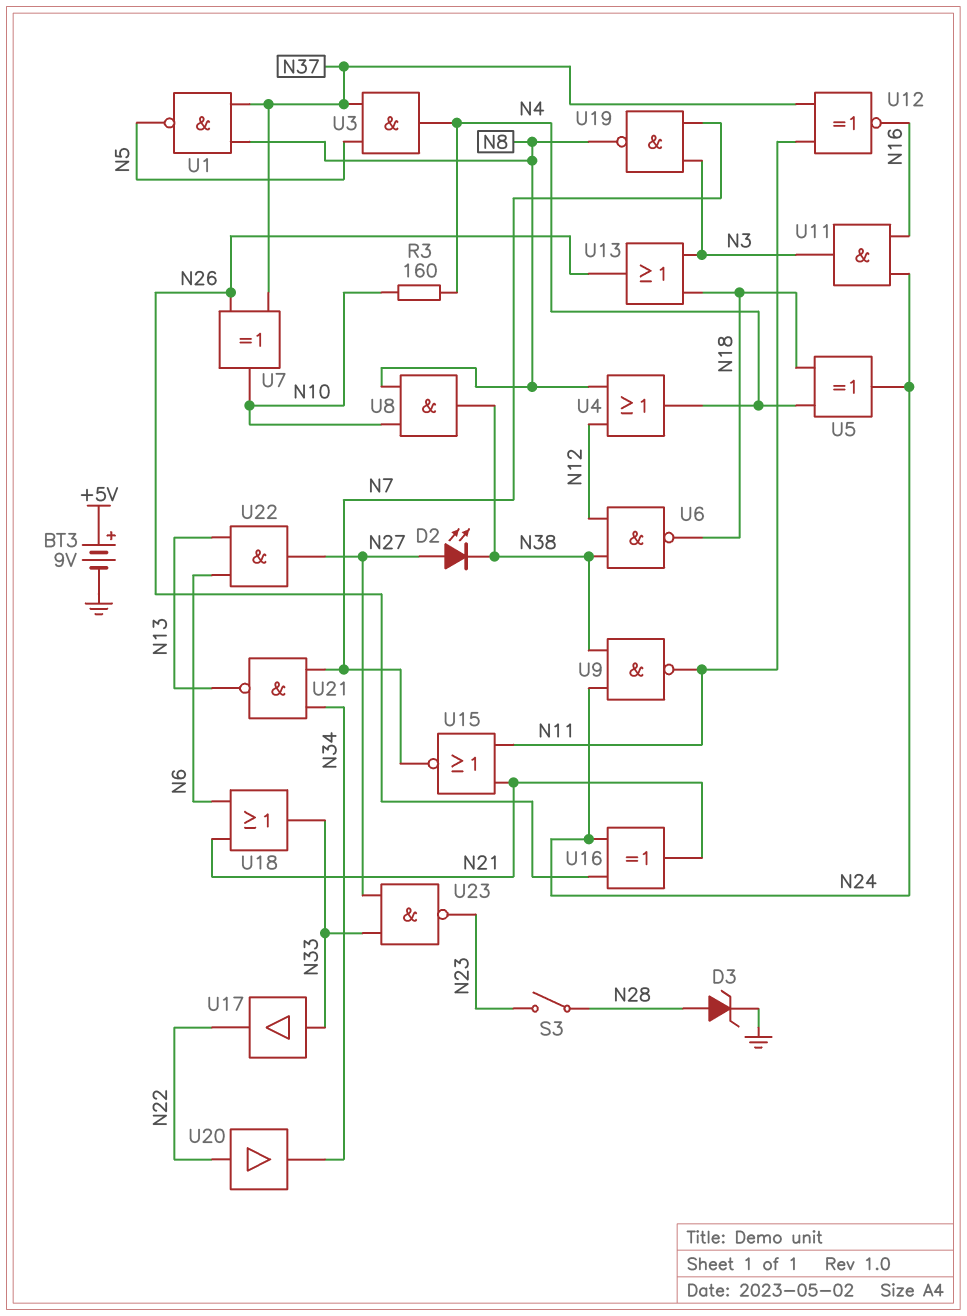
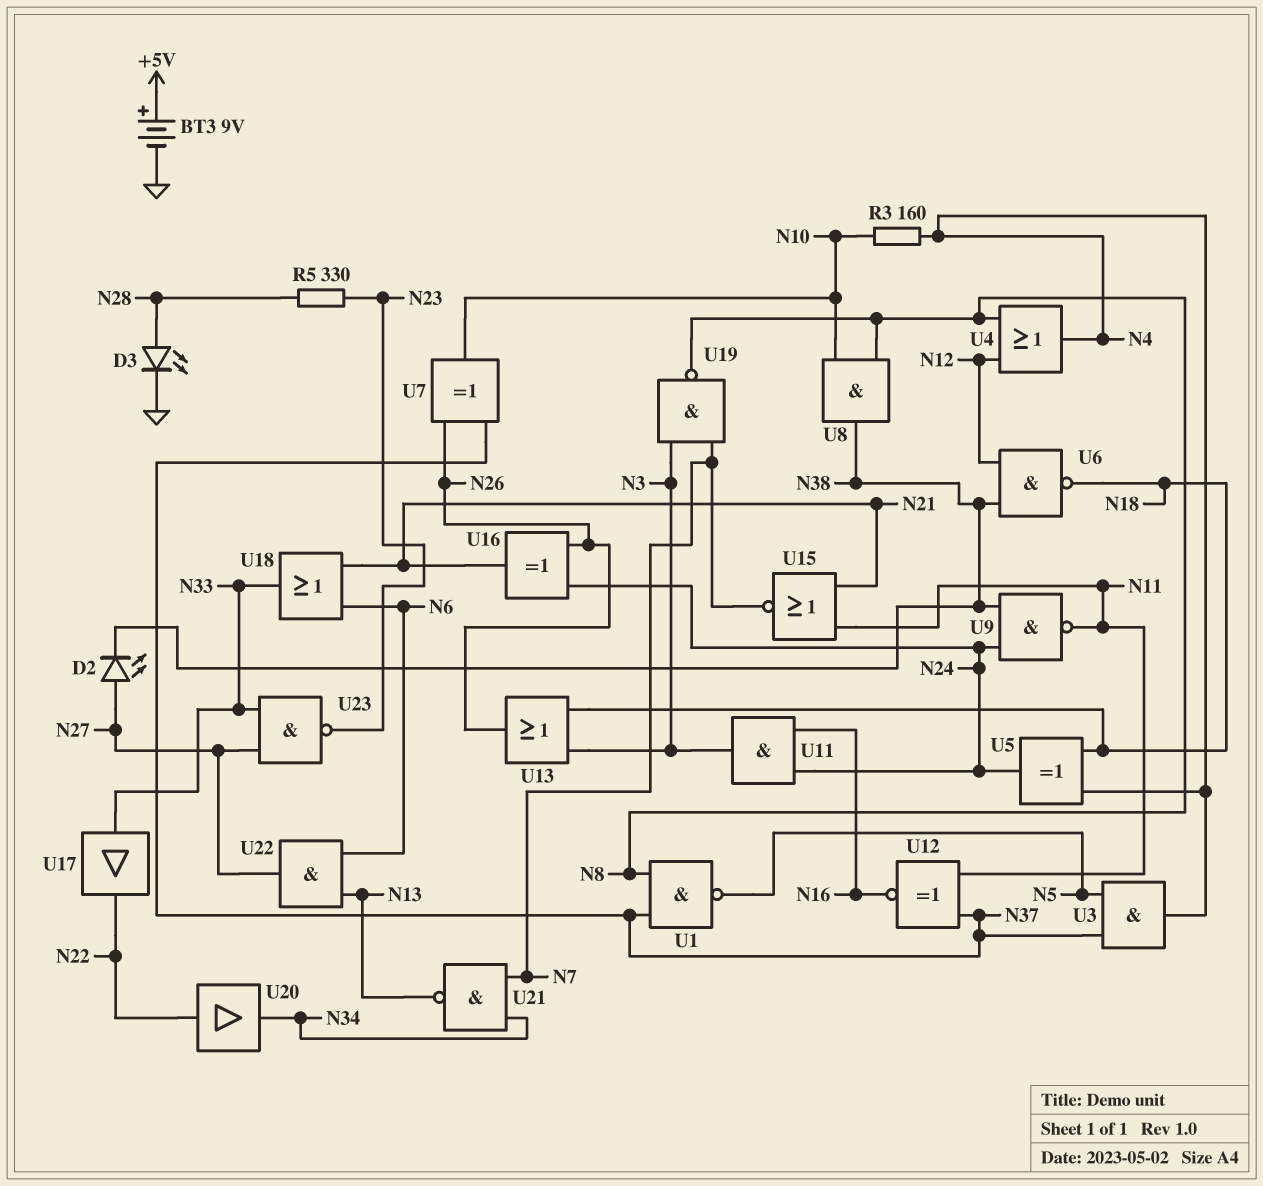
D3: zener (A N28, K GND) -> LED (A N28, K GND)
R5: none -> 330 (N23, N28)
S3: switch (N23, N28) -> none

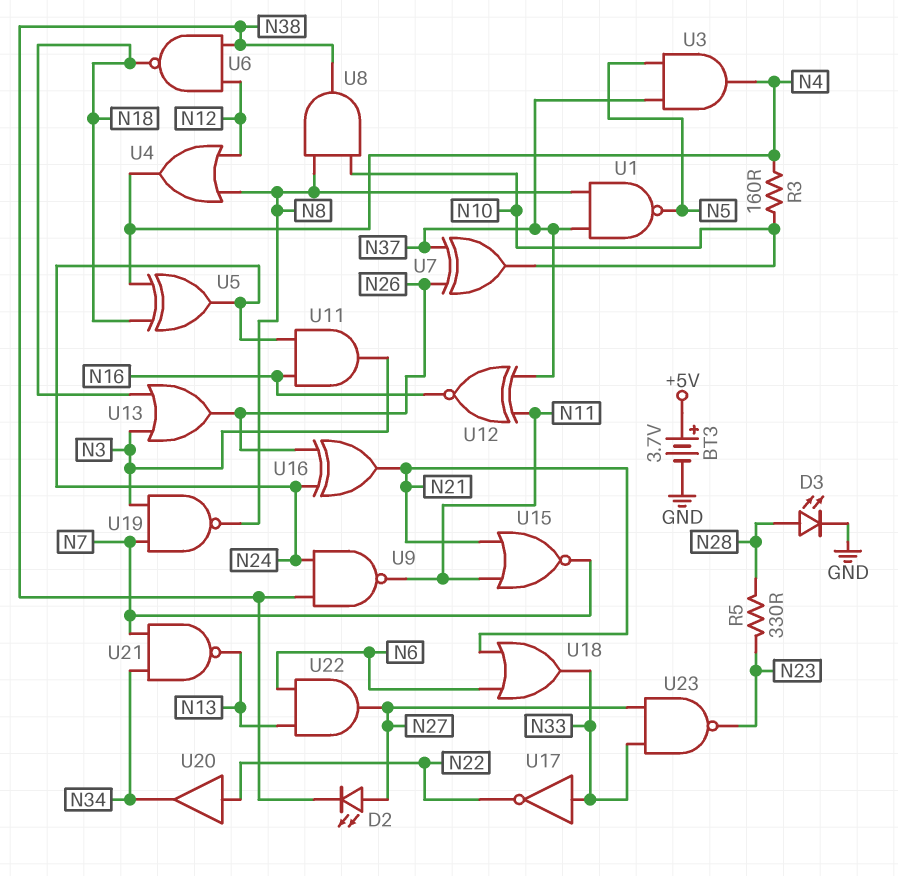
BT3: 9V (plus +5V, minus GND) -> 3.7V (plus +5V, minus GND)
U17: buffer (in N33, out N22) -> NOT (in N33, out N22)

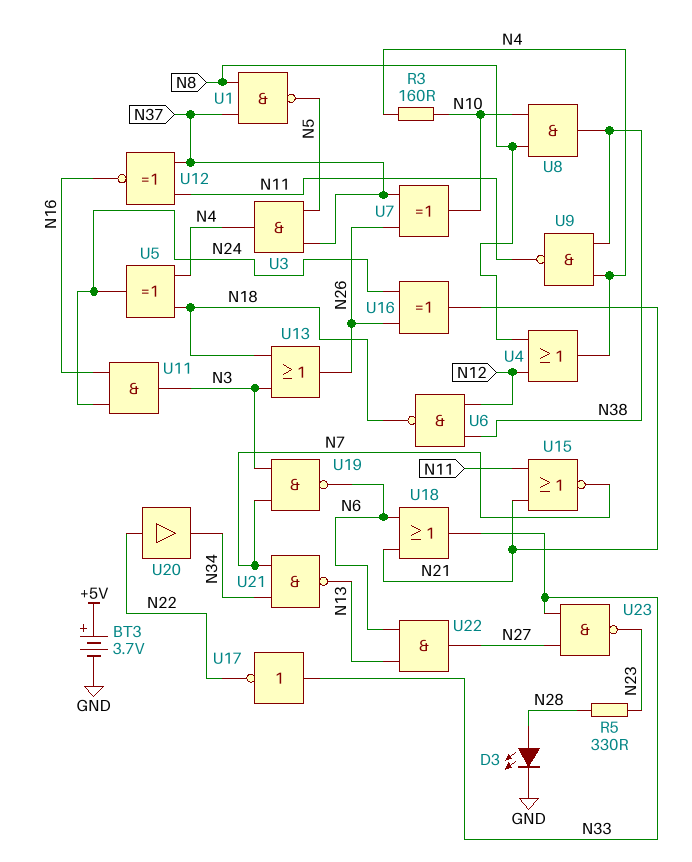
D2: LED (A N27, K N38) -> none
U9: NAND (in N24, in N38, out N11) -> NAND (in N4, in N38, out N11)
U19: NAND (in N3, in N7, out N8) -> NAND (in N3, in N7, out N6)

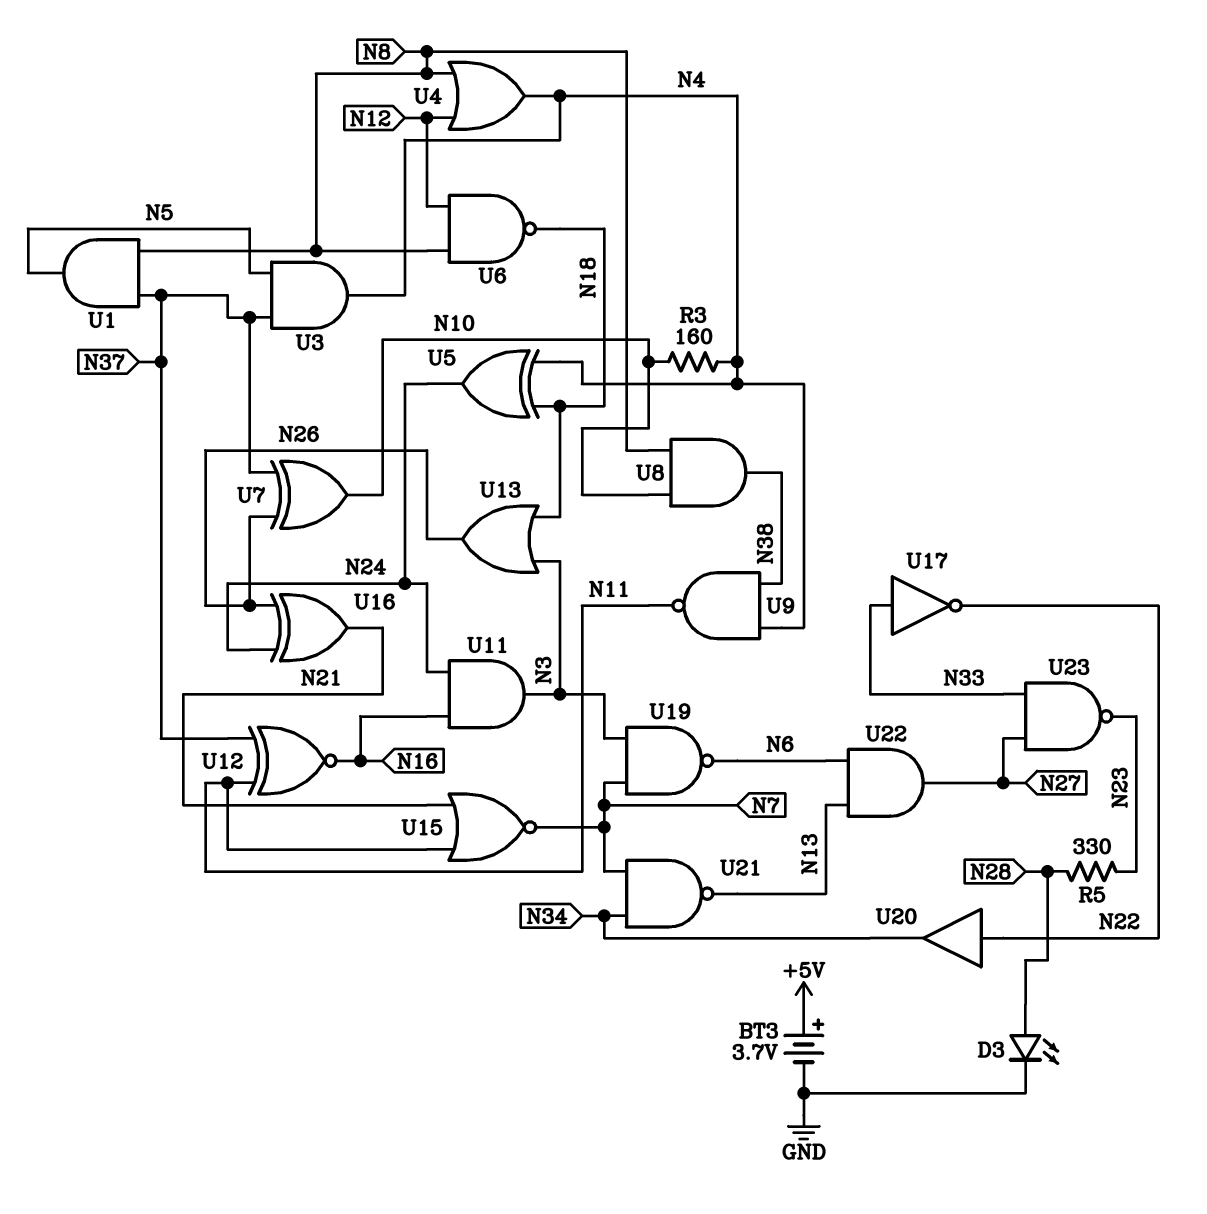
U1: NAND (in N8, in N37, out N5) -> AND (in N8, in N37, out N5)
U6: NAND (in N12, in N38, out N18) -> NAND (in N8, in N12, out N18)
U18: OR (in N6, in N21, out N33) -> none

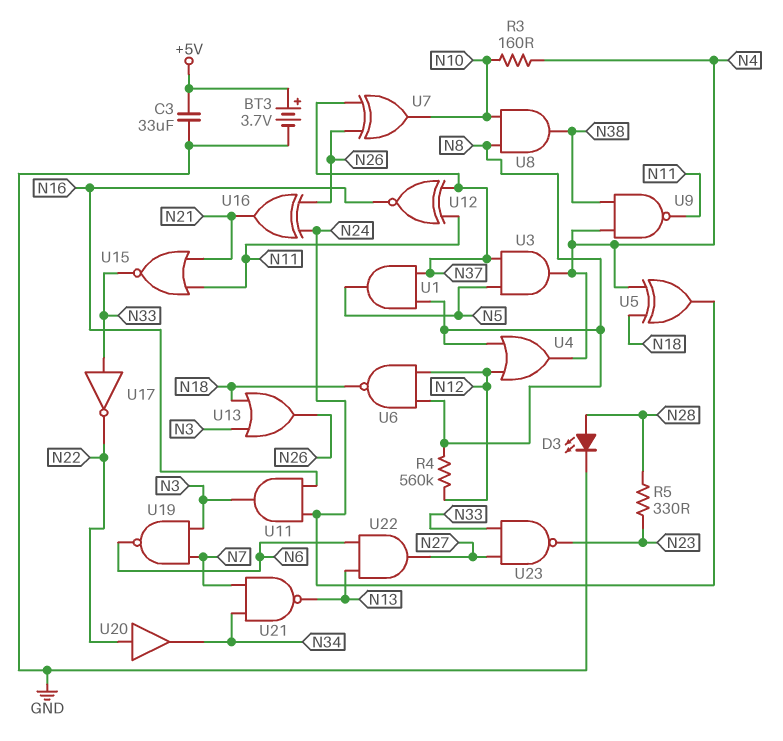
C3: none -> 33uF (+5V, GND)
R4: none -> 560k (N8, N12)
U15: NOR (in N11, in N21, out N7) -> NOR (in N11, in N21, out N33)

